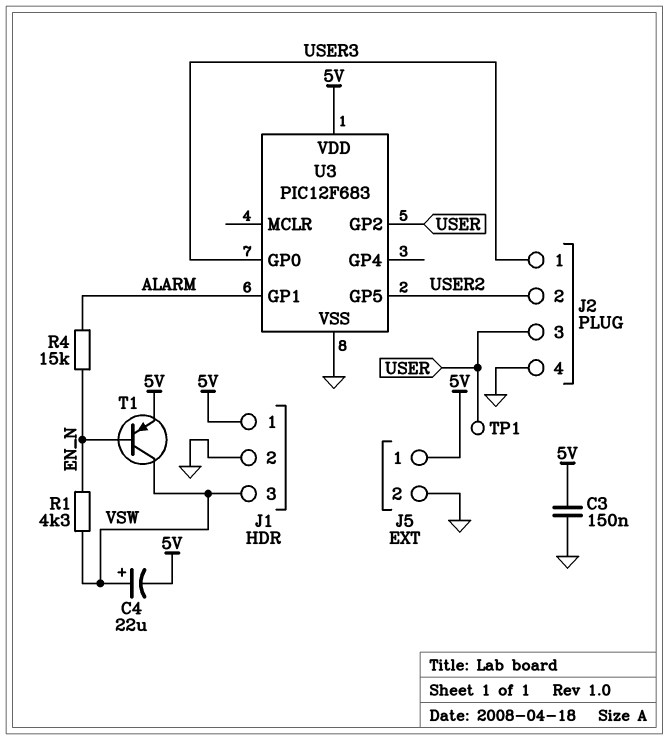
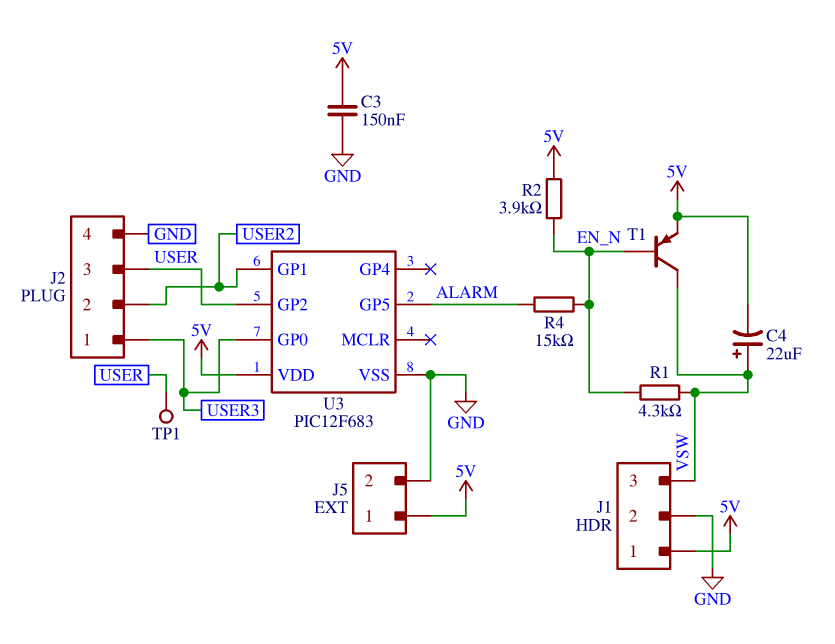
R2: none -> 3.9k (5V, EN_N)
U3 pin GP1: ALARM -> USER2
U3 pin GP5: USER2 -> ALARM

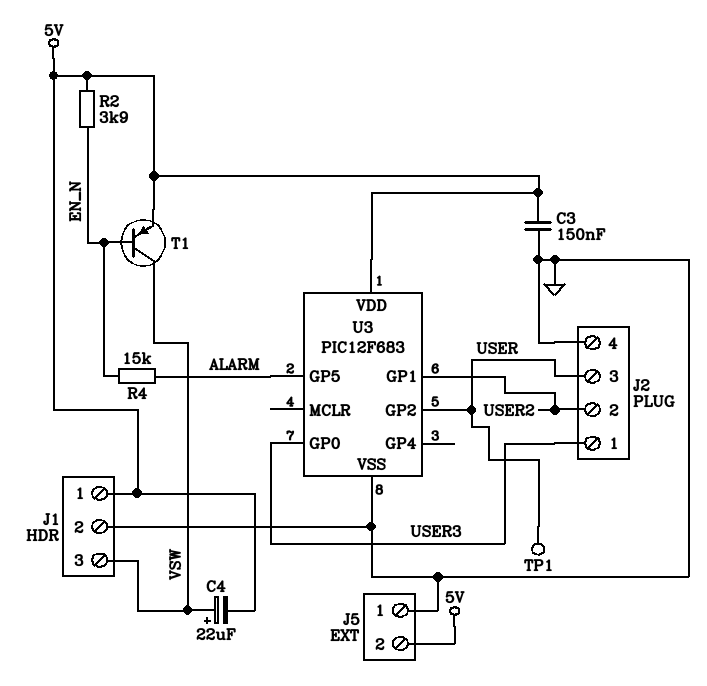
J5 pin 1: 5V -> GND
J5 pin 2: GND -> 5V
R1: 4.3k (EN_N, VSW) -> none

